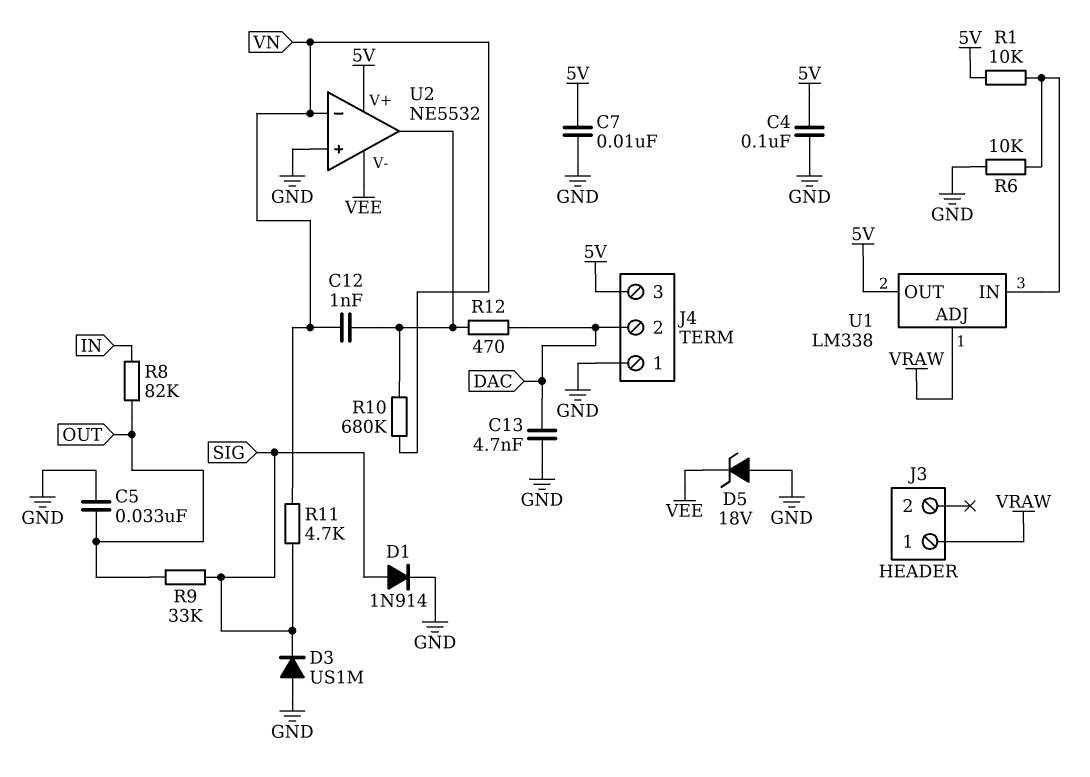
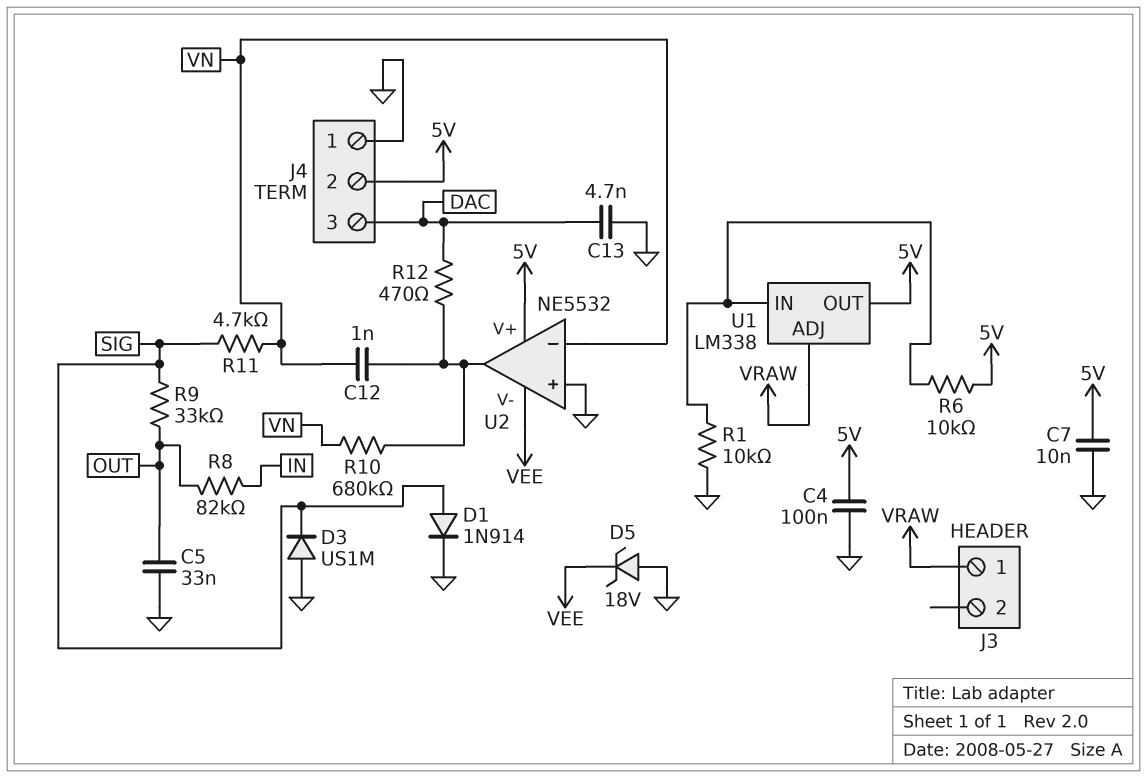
J4 pin 2: DAC -> 5V
J4 pin 3: 5V -> DAC
R1: 10k (5V, U1/IN) -> 10k (GND, U1/IN)
R6: 10k (GND, U1/IN) -> 10k (5V, U1/IN)

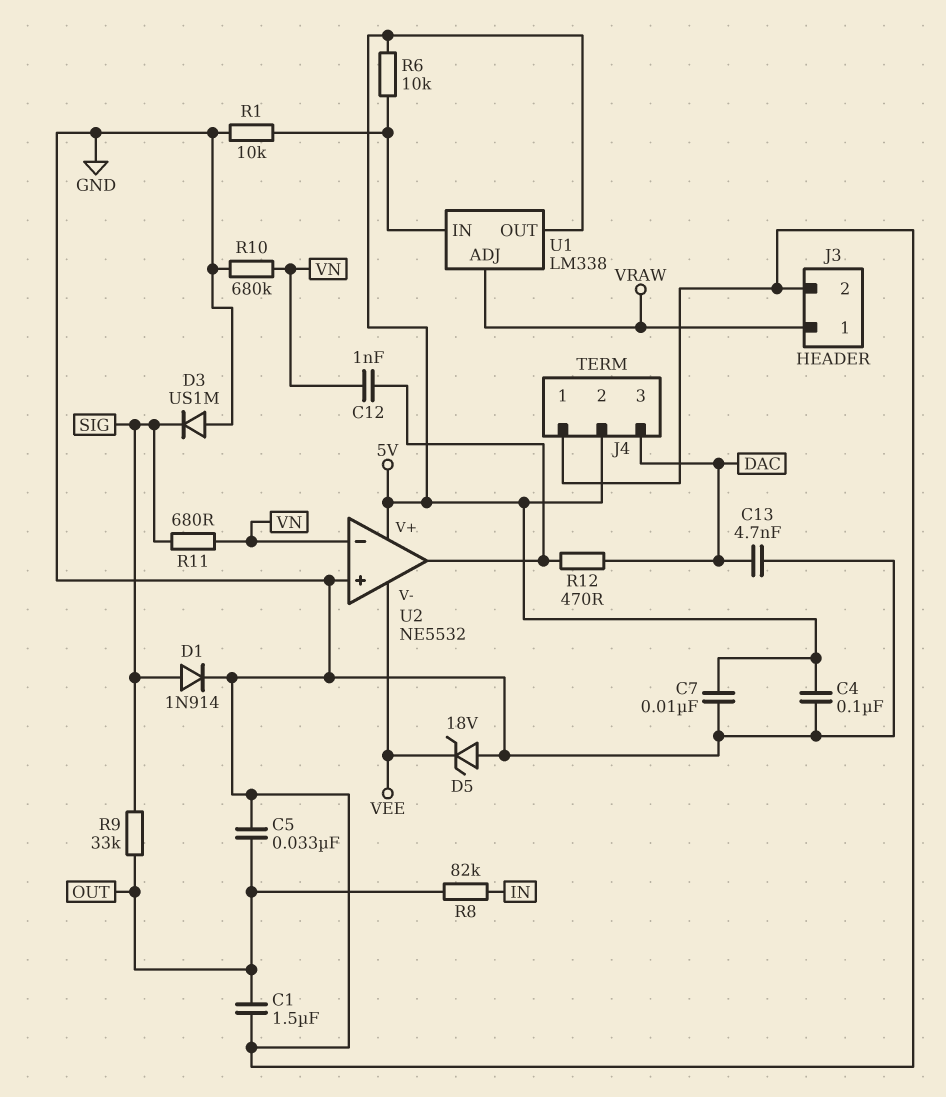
C1: none -> 1.5uF (GND, OUT)
J3 pin 2: none -> GND
R10: 680k (U2/out, VN) -> 680k (GND, VN)
R11: 4.7k (SIG, VN) -> 680 (SIG, VN)

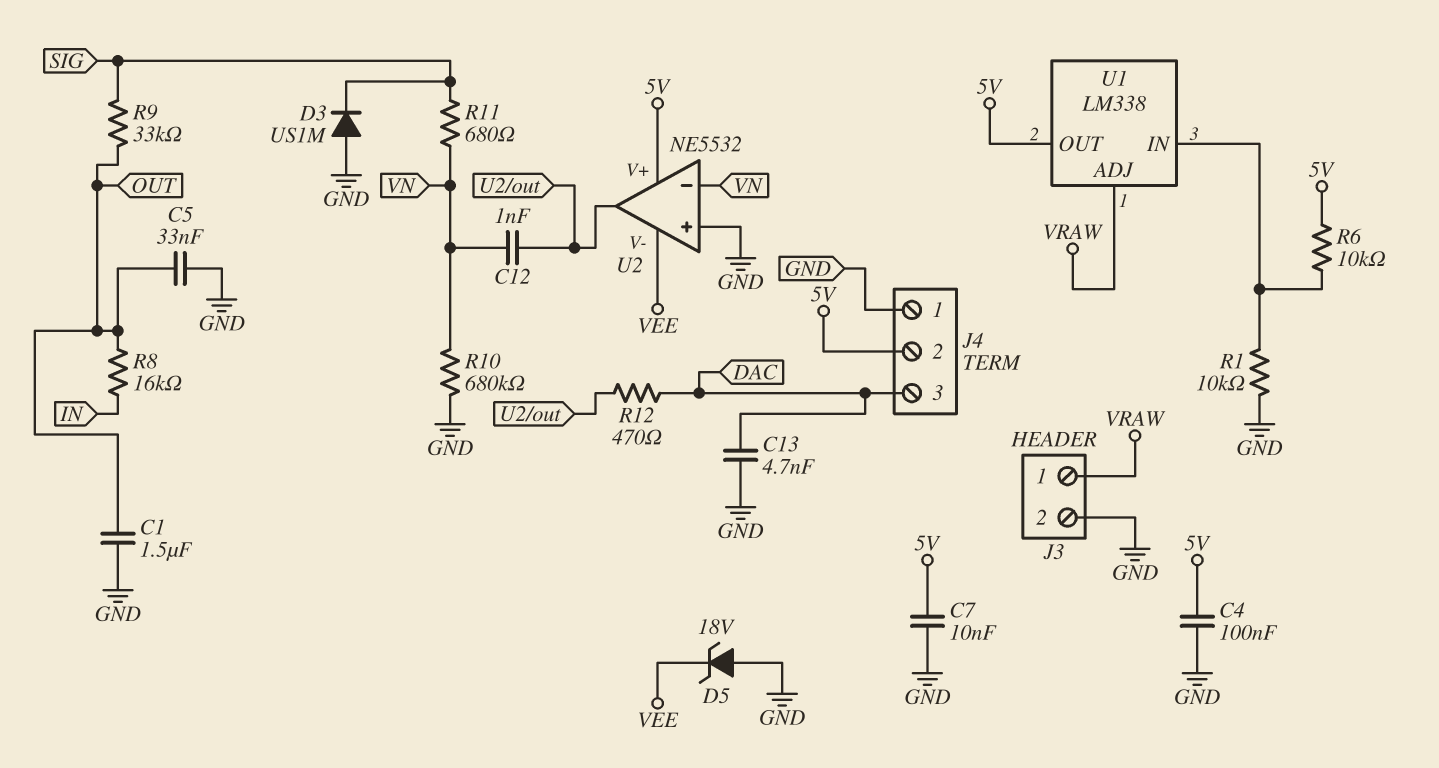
D1: diode 1N914 (A SIG, K GND) -> none
R8: 82k (IN, OUT) -> 16k (IN, OUT)

